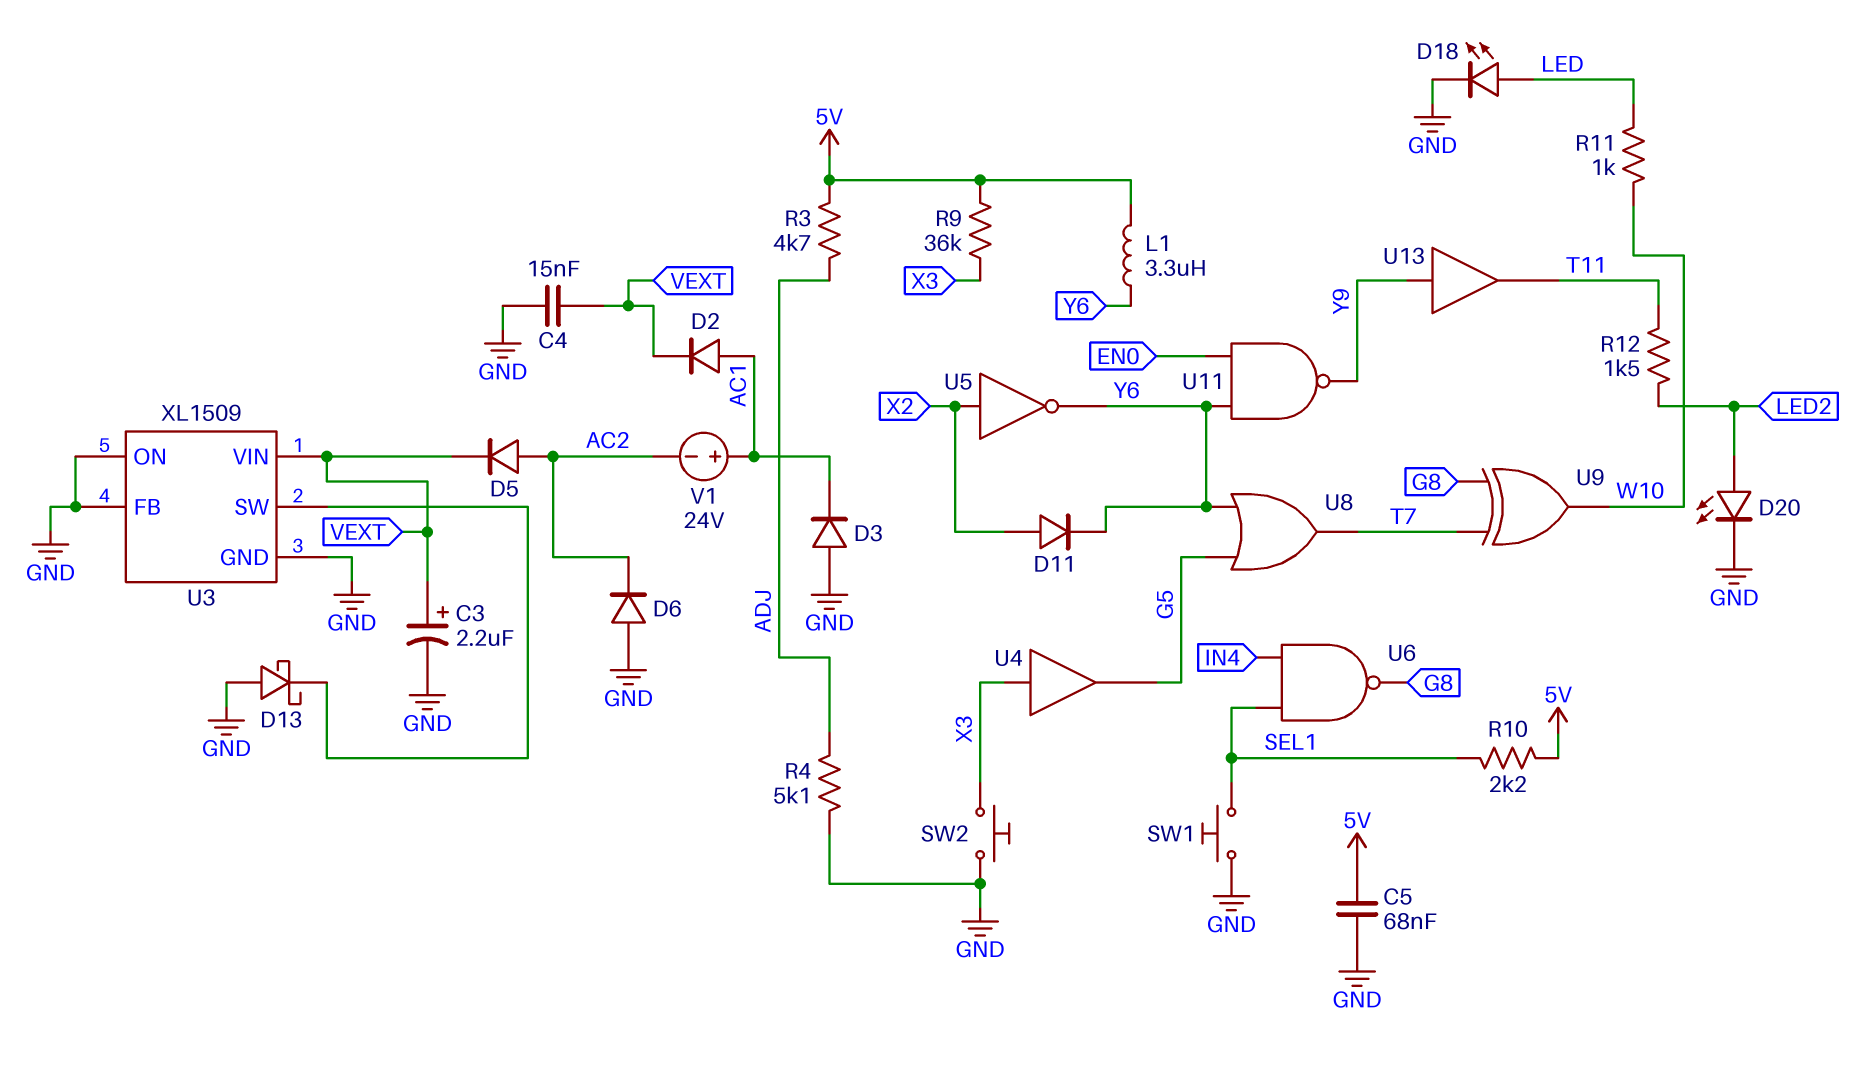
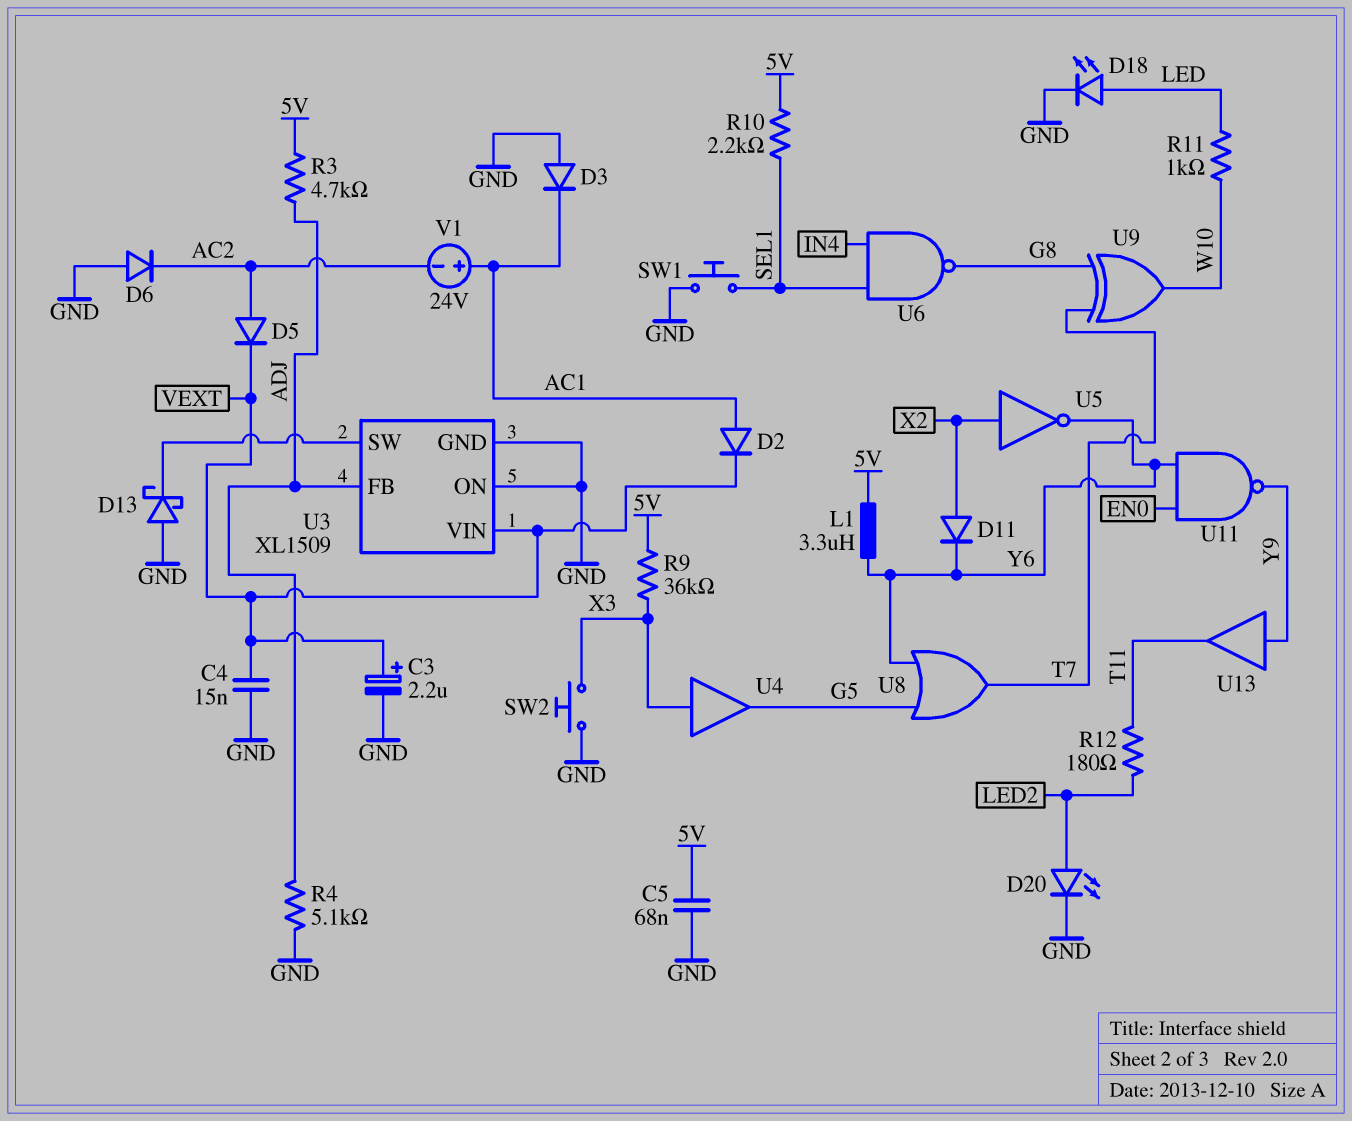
R12: 1.5k (LED2, T11) -> 180 (LED2, T11)
U3 pin FB: GND -> ADJ

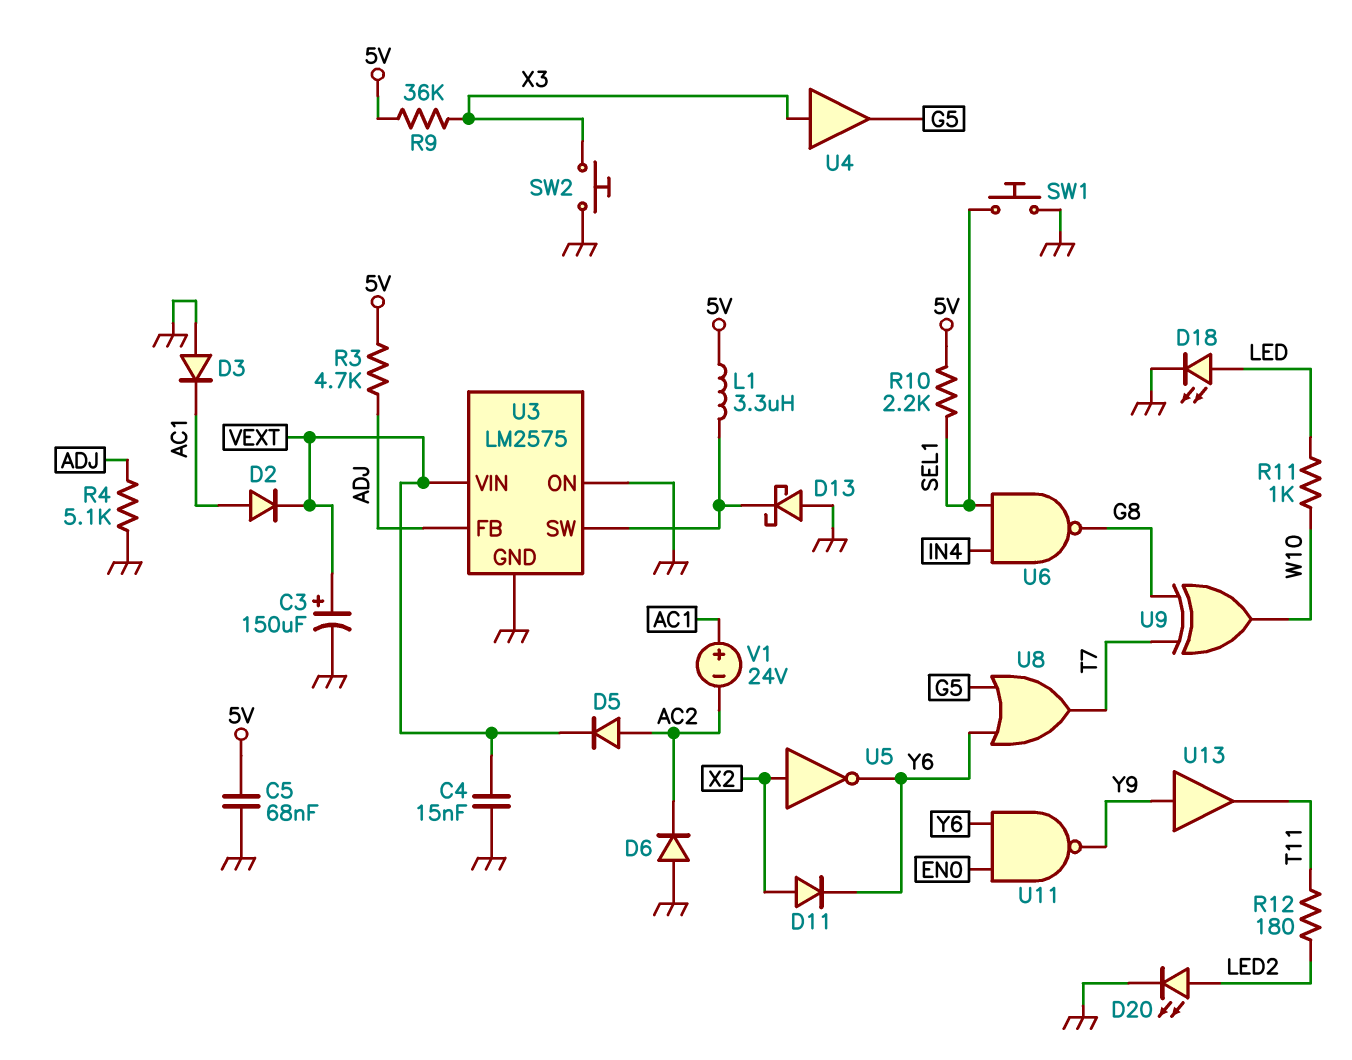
C3: 2.2uF (plus VEXT, minus GND) -> 150uF (plus VEXT, minus GND)
L1: 3.3uH (5V, Y6) -> 3.3uH (5V, U3/SW)
U3: XL1509 -> LM2575

